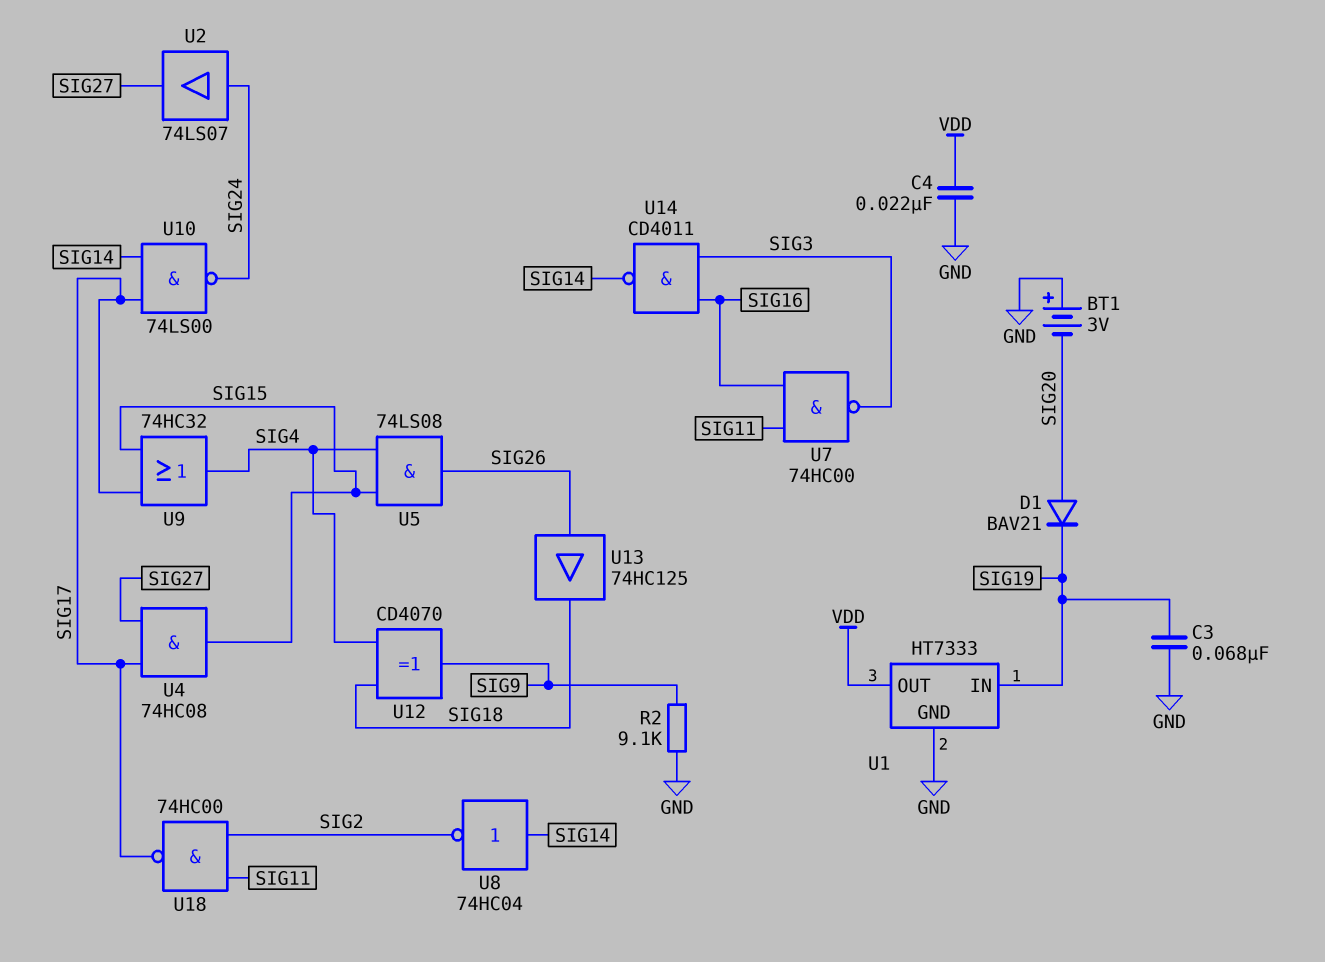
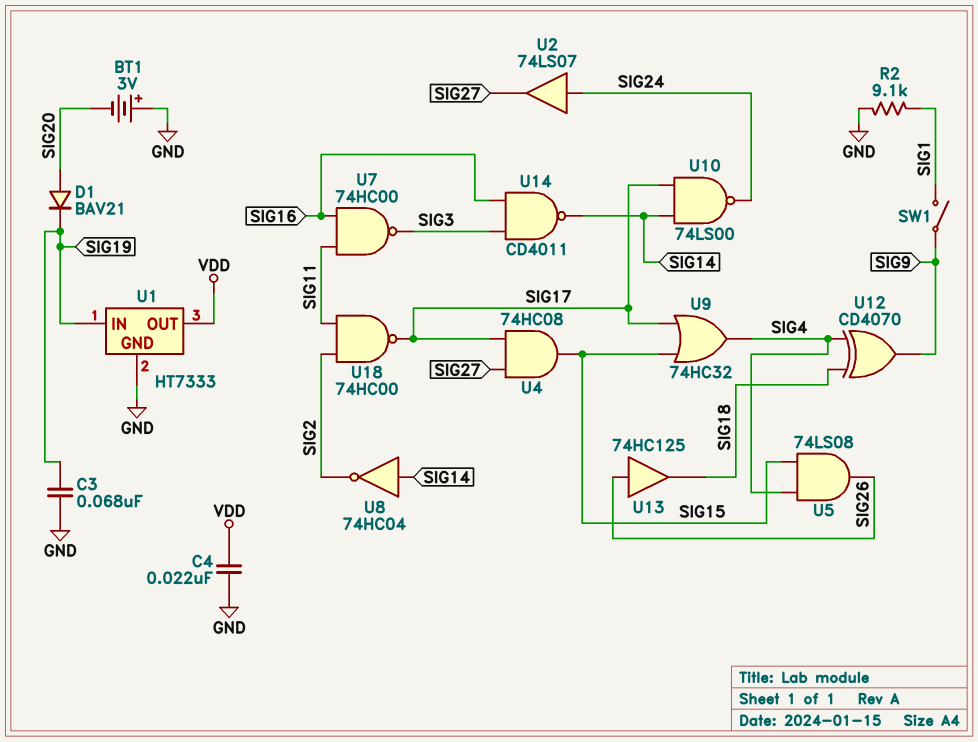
R2: 9.1k (GND, SIG9) -> 9.1k (GND, SIG1)
SW1: none -> switch (SIG1, SIG9)

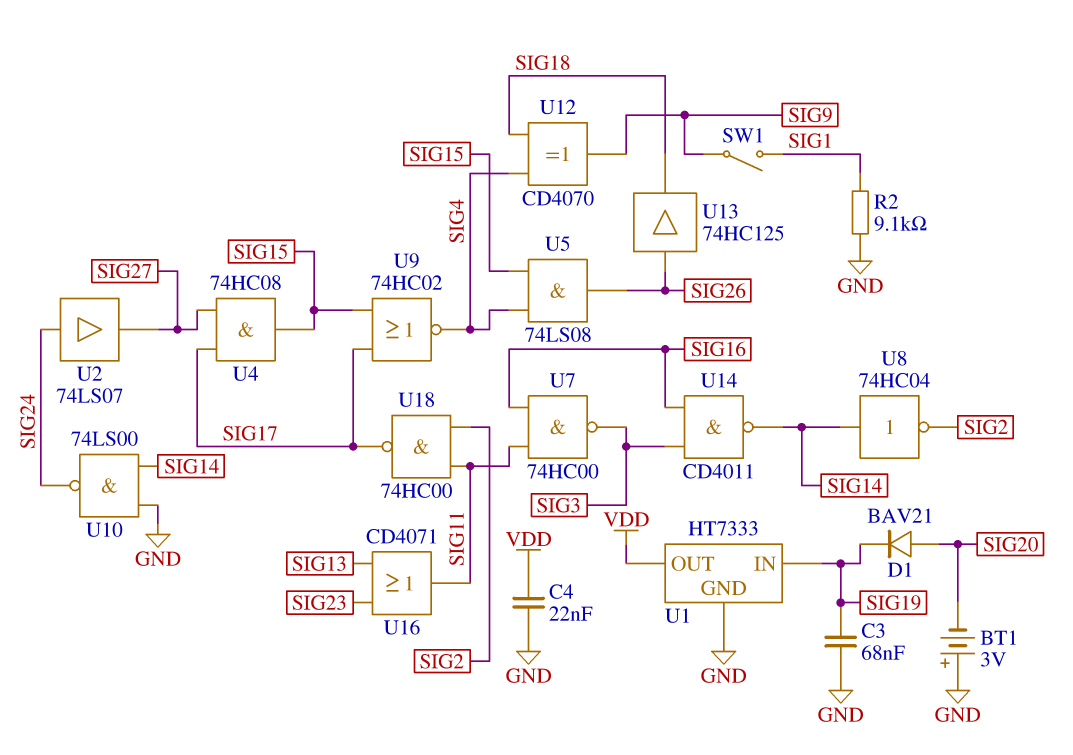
U9: OR 74HC32 (in SIG15, in SIG17, out SIG4) -> NOR 74HC02 (in SIG15, in SIG17, out SIG4)
U10: NAND 74LS00 (in SIG14, in SIG17, out SIG24) -> NAND 74LS00 (in GND, in SIG14, out SIG24)
U16: none -> OR CD4071 (in SIG13, in SIG23, out SIG11)

